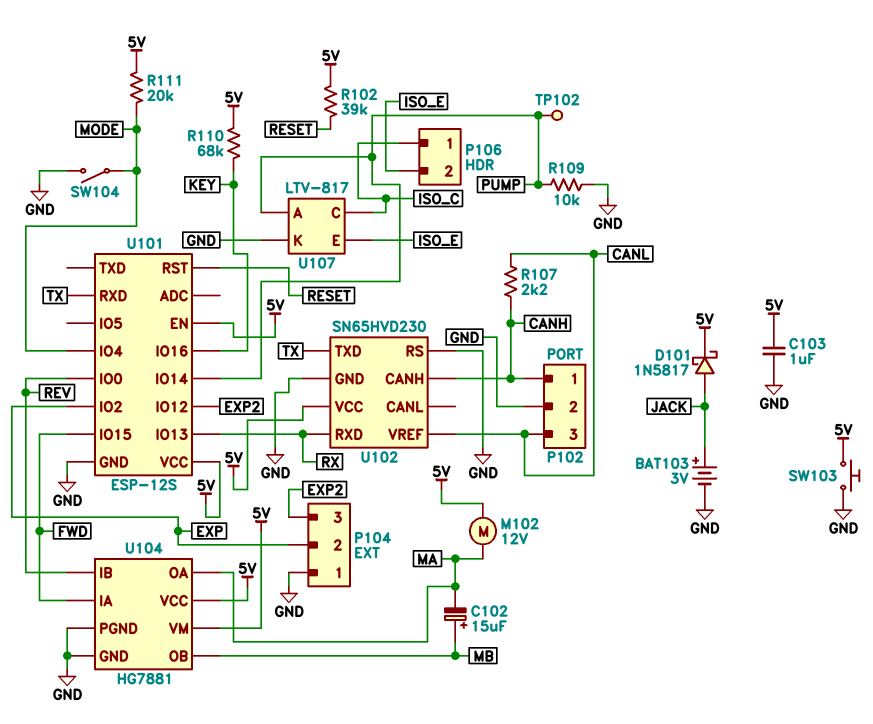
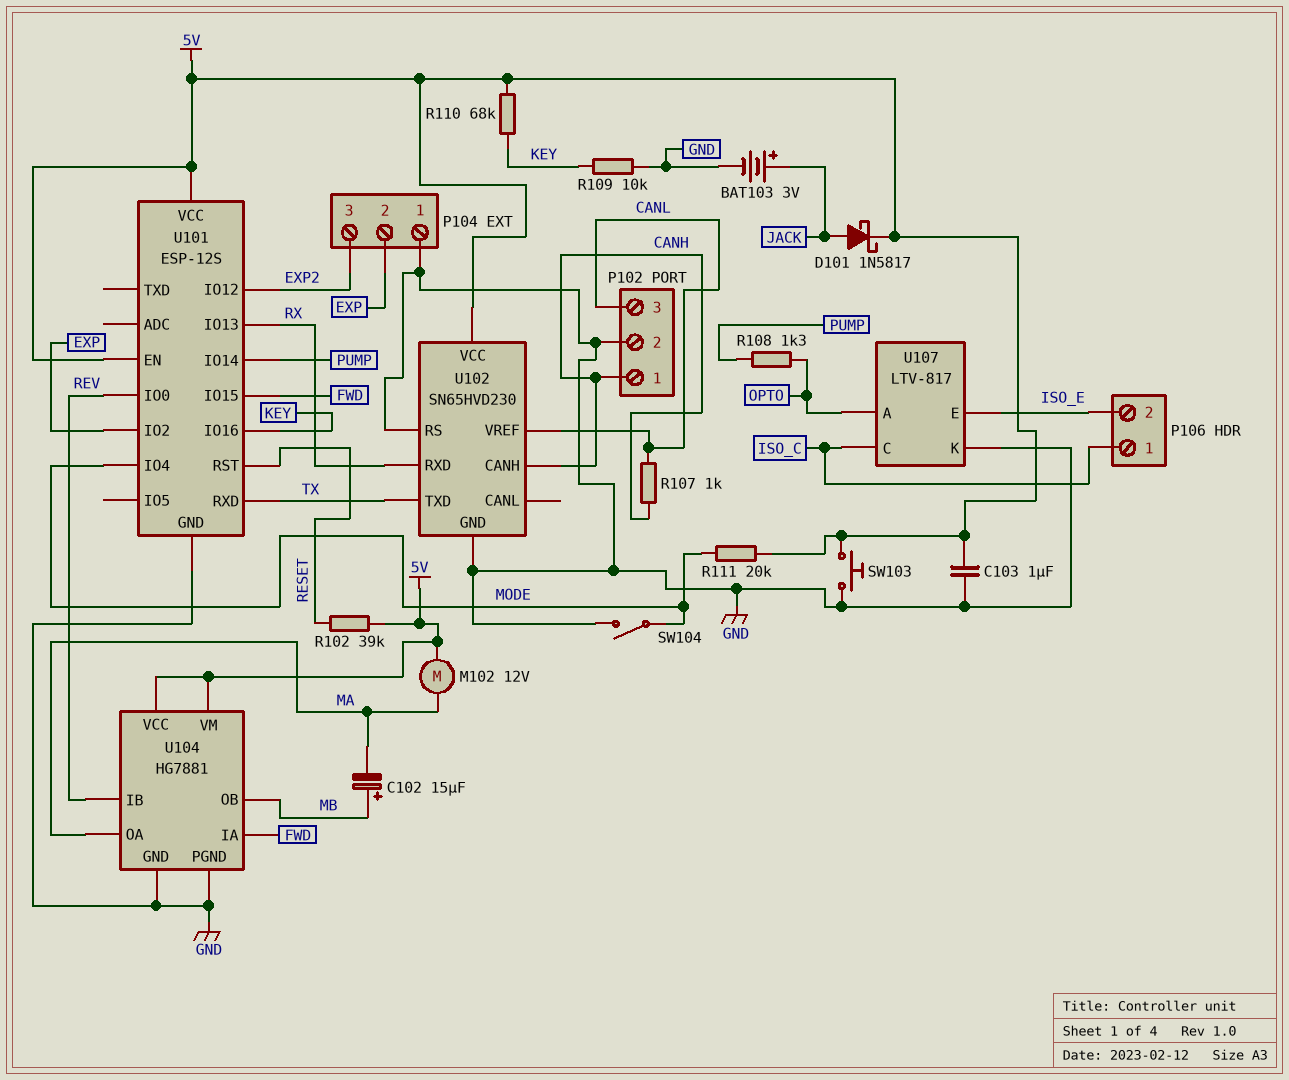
R107: 2.2k (CANH, CANL) -> 1k (CANH, CANL)
R108: none -> 1.3k (OPTO, PUMP)
R109: 10k (GND, PUMP) -> 10k (GND, KEY)
TP102: test point (PUMP) -> none
U107 pin A: PUMP -> OPTO

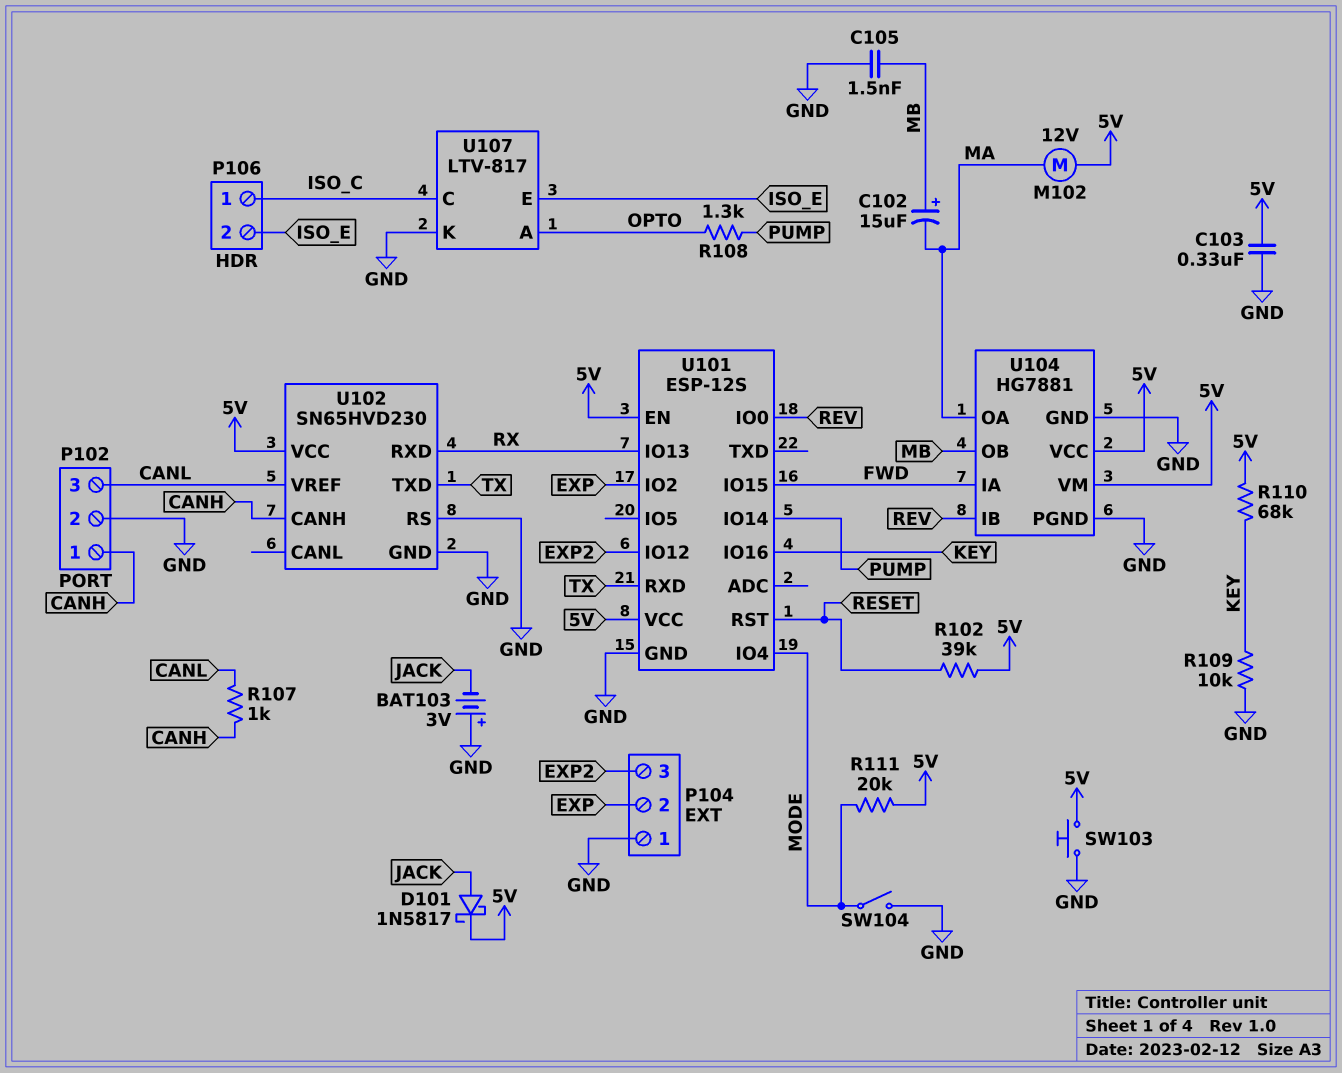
BAT103: 3V (plus JACK, minus GND) -> 3V (plus GND, minus JACK)
C103: 1uF (5V, GND) -> 330nF (5V, GND)
C105: none -> 1.5nF (GND, MB)

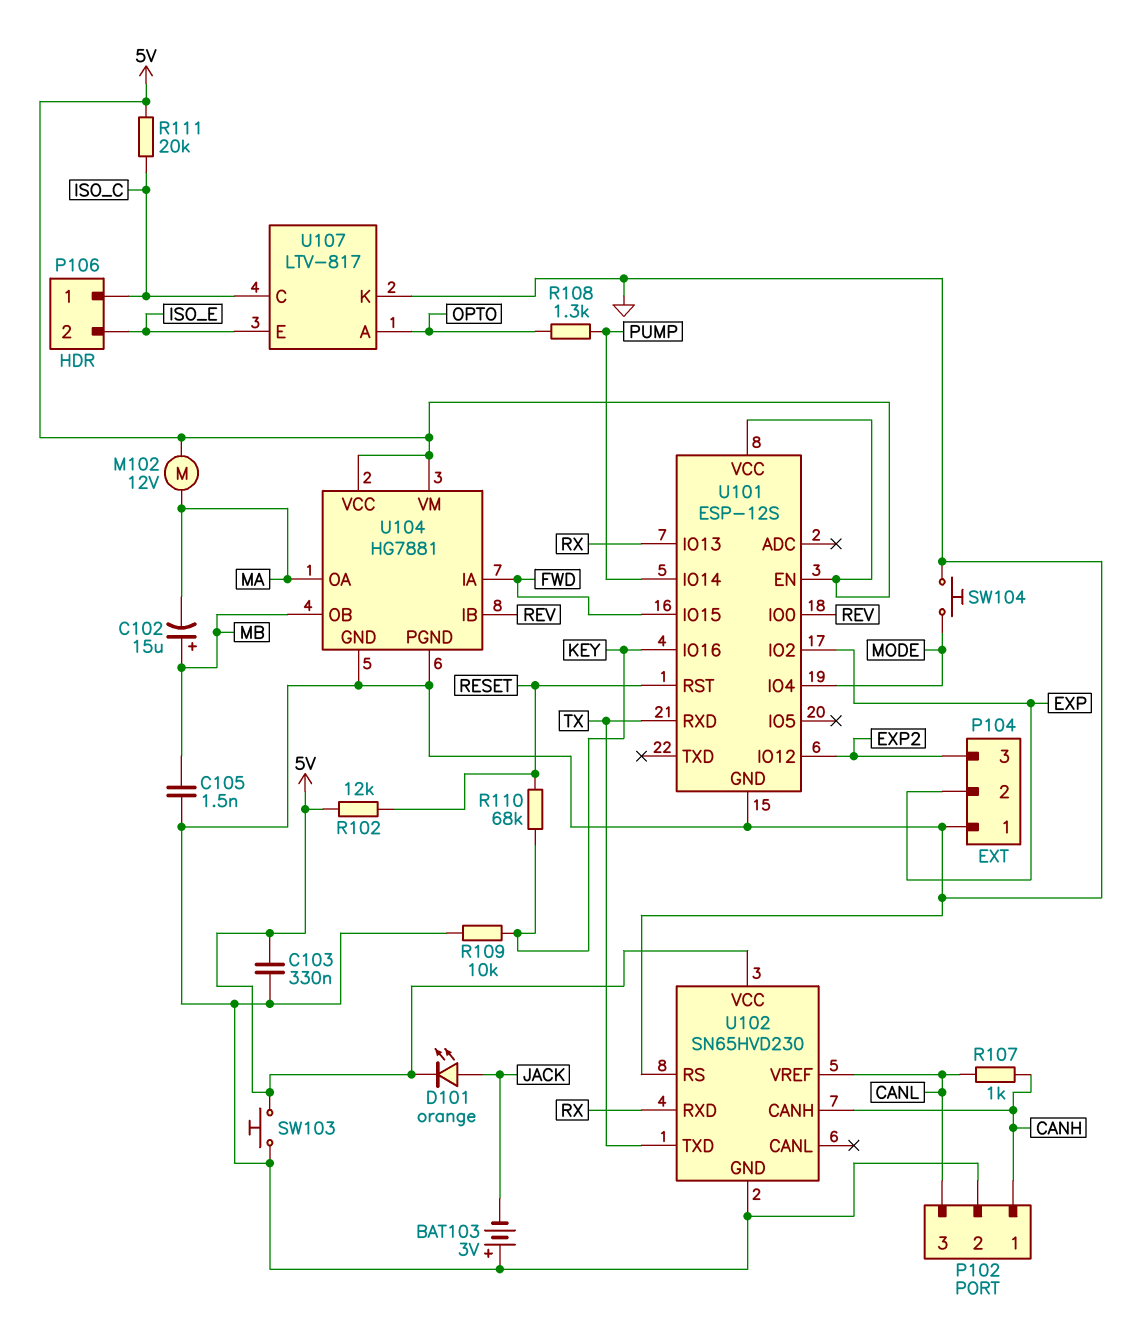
D101: schottky 1N5817 (A JACK, K 5V) -> LED orange (A JACK, K 5V)
R102: 39k (5V, RESET) -> 12k (5V, RESET)
R110: 68k (5V, KEY) -> 68k (KEY, RESET)
R111: 20k (5V, MODE) -> 20k (5V, ISO_C)
SW104: switch (GND, MODE) -> button (GND, MODE)

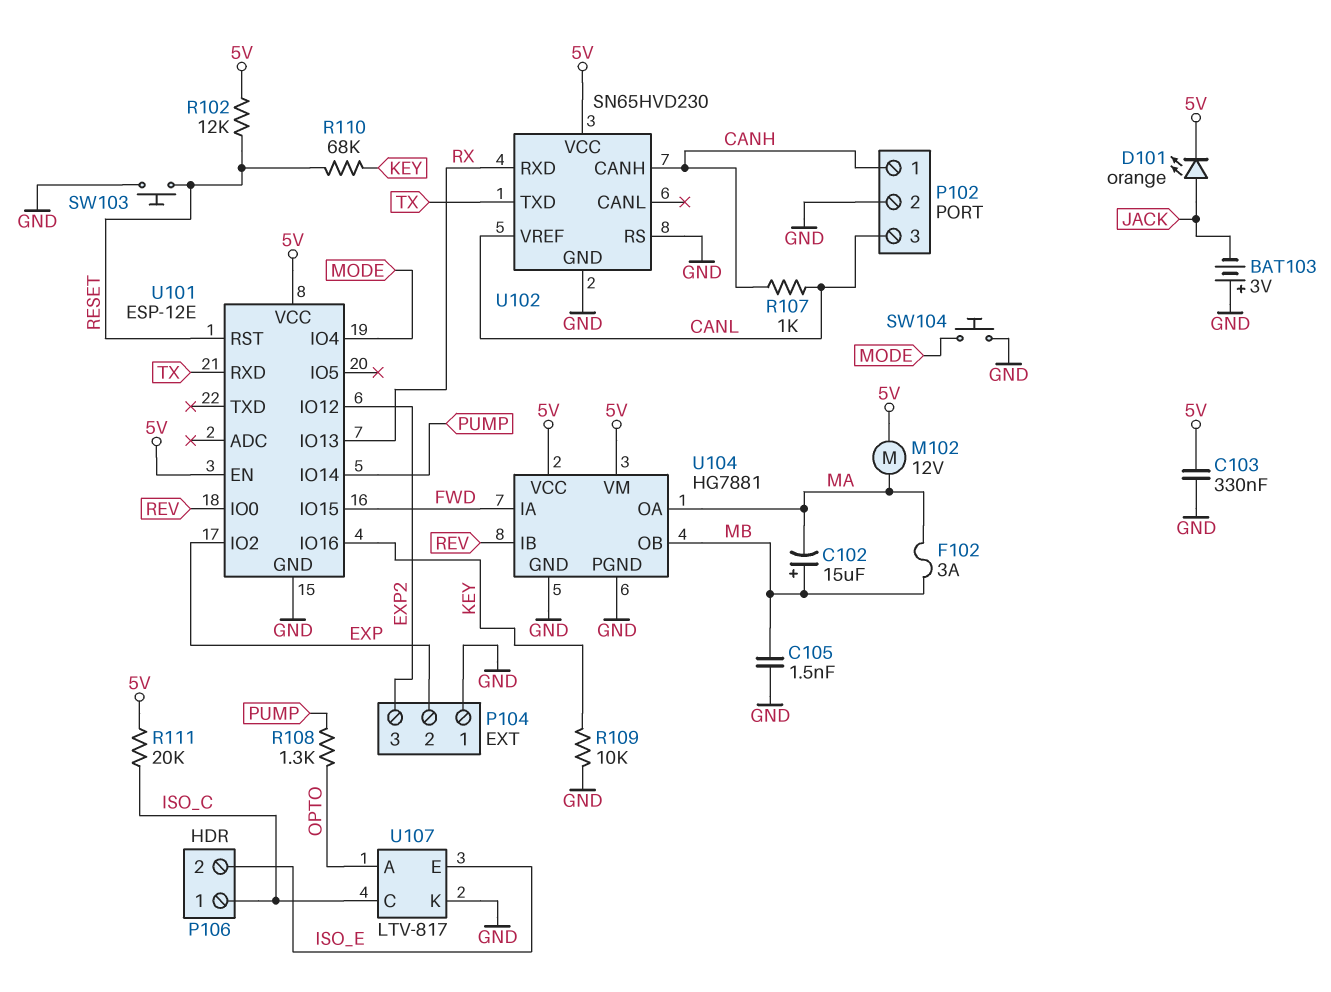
F102: none -> 3A (MA, MB)
SW103: button (5V, GND) -> button (GND, RESET)
U101: ESP-12S -> ESP-12E

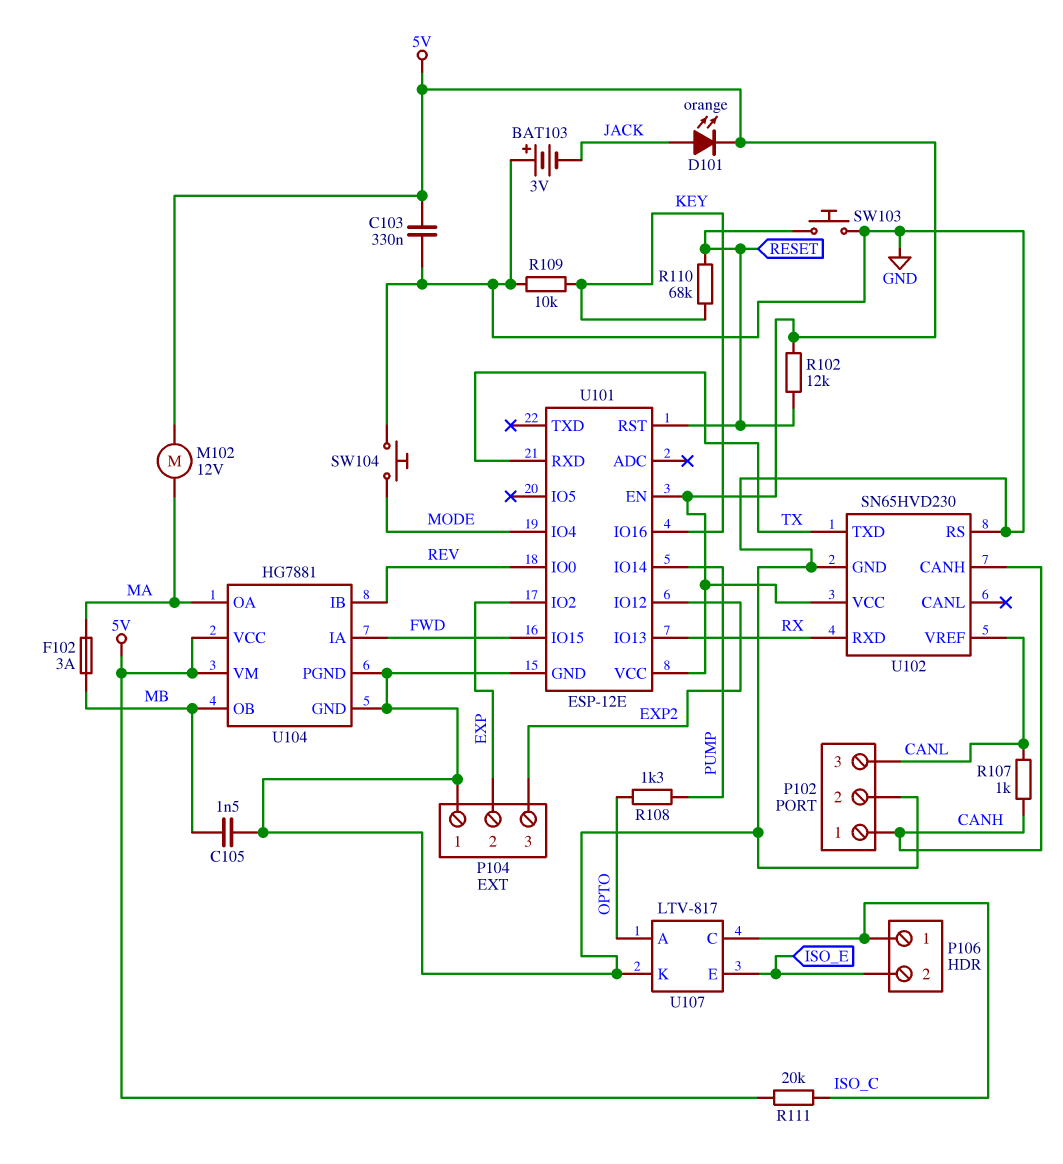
C102: 15uF (plus MB, minus MA) -> none

